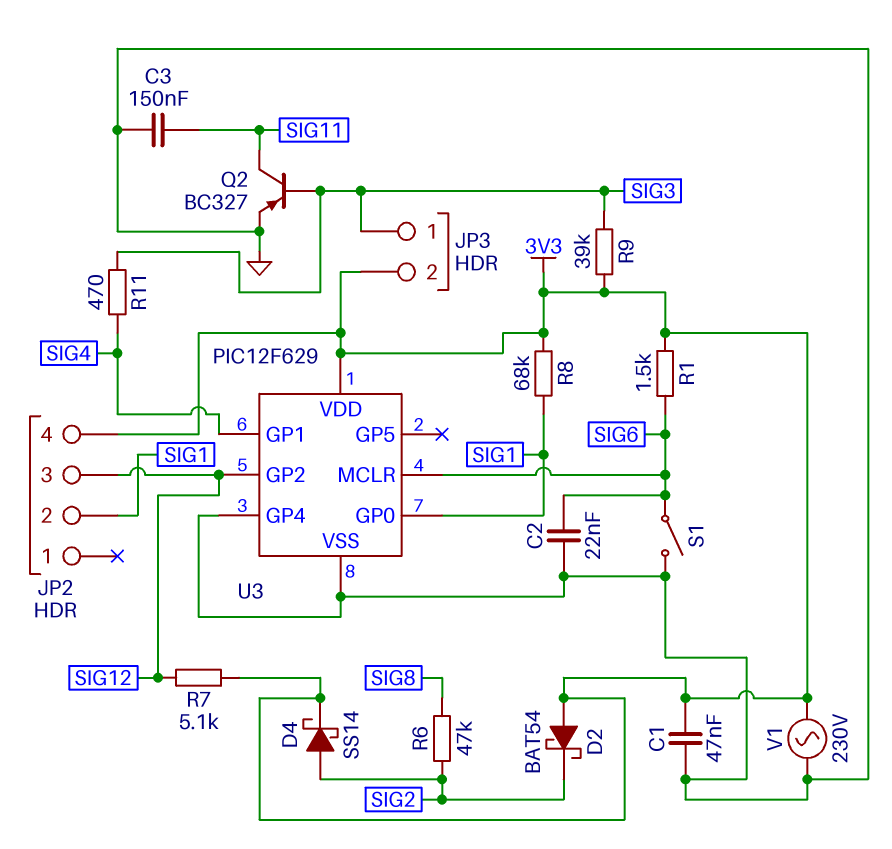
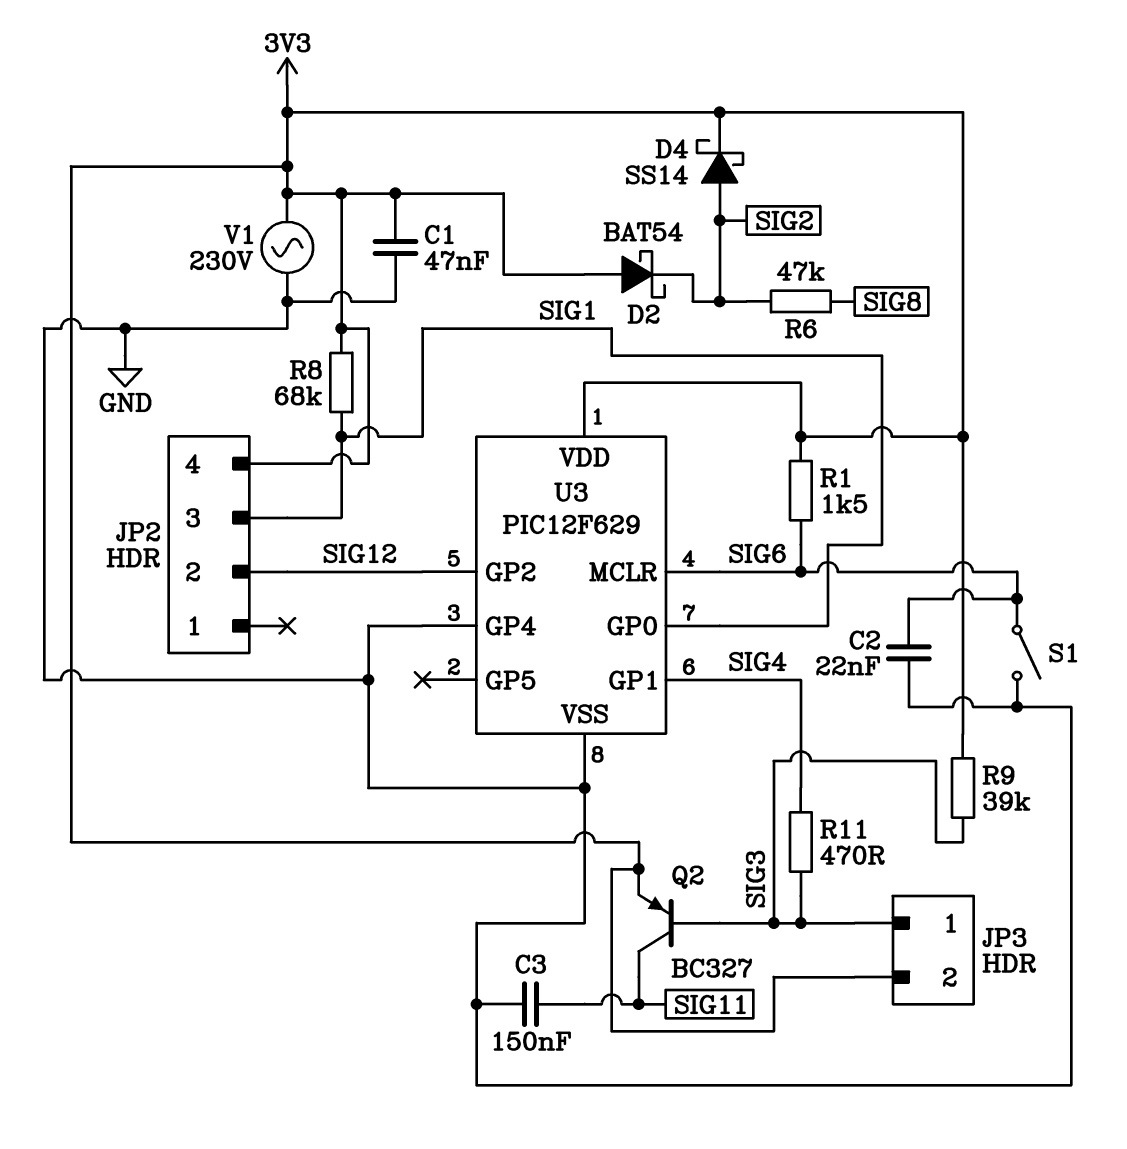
JP2 pin 2: SIG1 -> SIG12
JP2 pin 3: SIG12 -> SIG1
Q2: PNP BC327 (B SIG3, C SIG11, E GND) -> PNP BC327 (B SIG3, C SIG11, E 3V3)
R7: 5.1k (3V3, SIG12) -> none

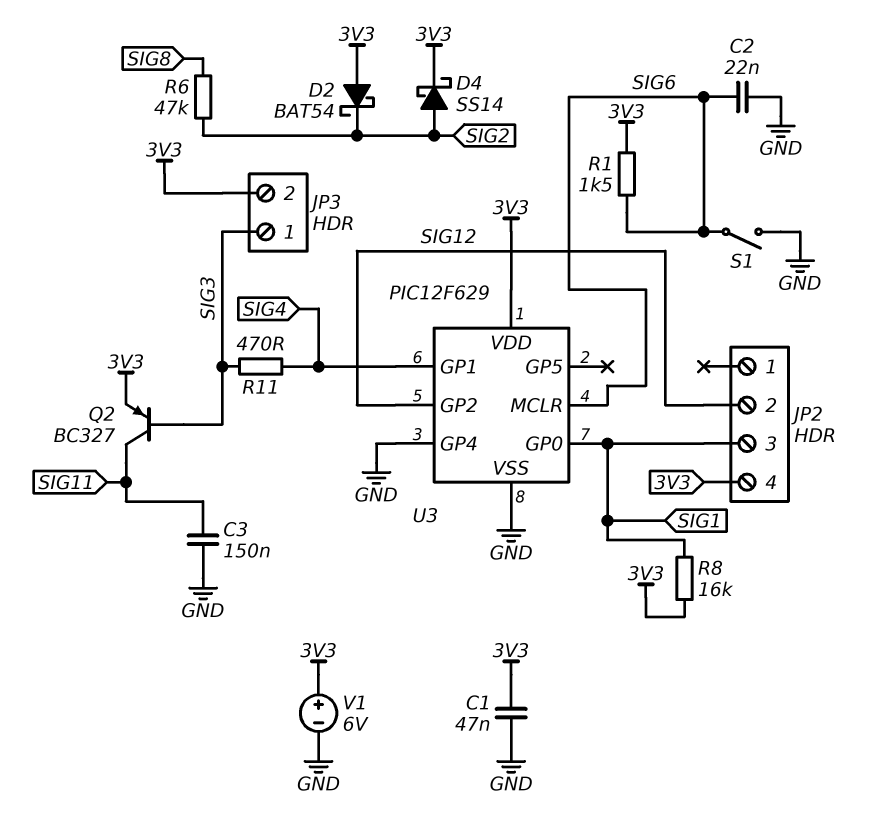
R8: 68k (3V3, SIG1) -> 16k (3V3, SIG1)
R9: 39k (3V3, SIG3) -> none
V1: AC 230V (3V3, GND) -> 6V (plus 3V3, minus GND)

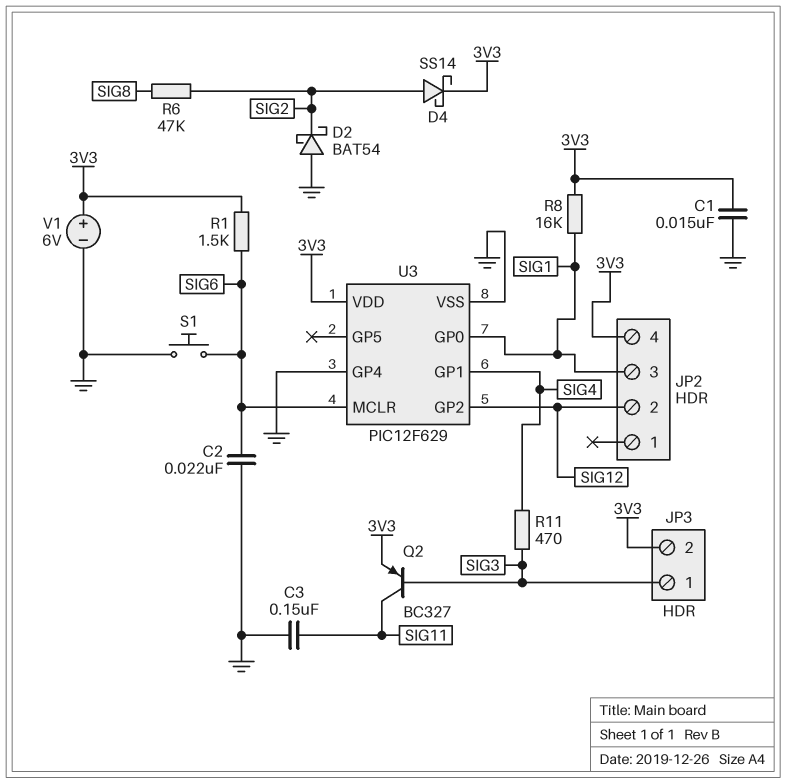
C1: 47nF (3V3, GND) -> 15nF (3V3, GND)
D2: schottky BAT54 (A 3V3, K SIG2) -> schottky BAT54 (A GND, K SIG2)
S1: switch (GND, SIG6) -> button (GND, SIG6)

